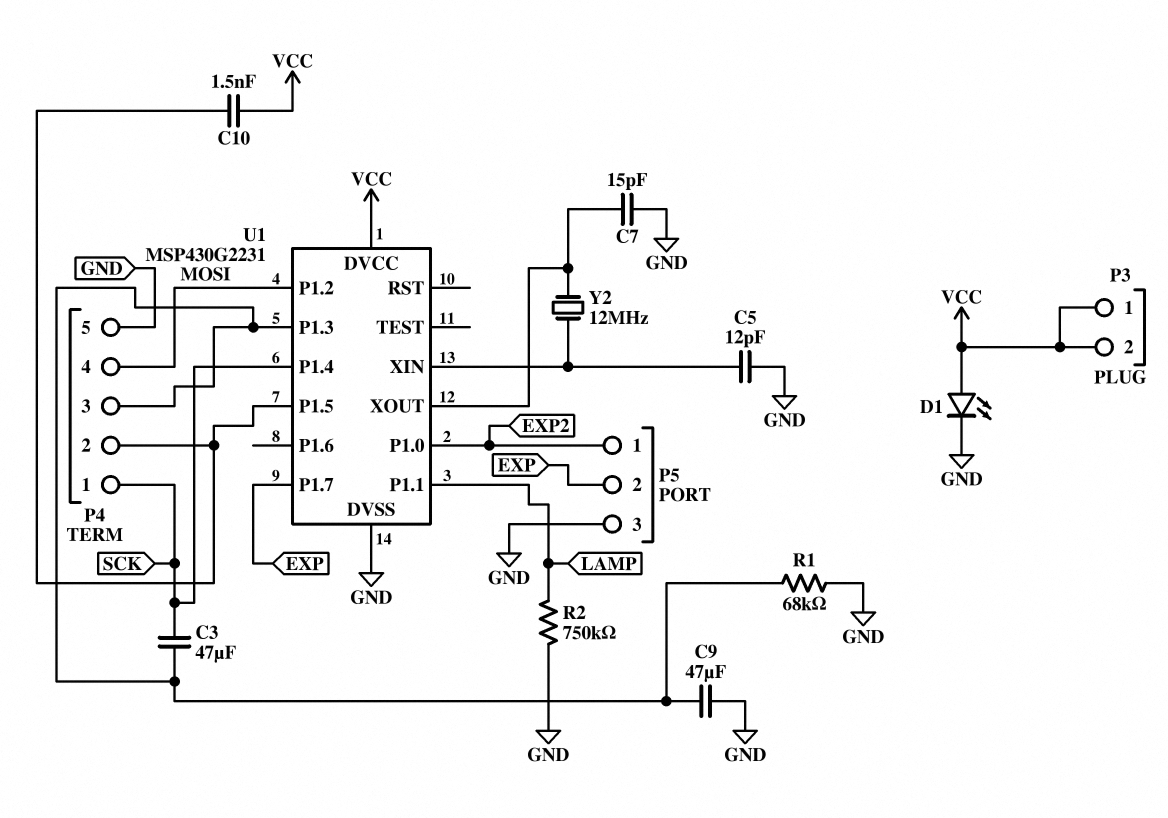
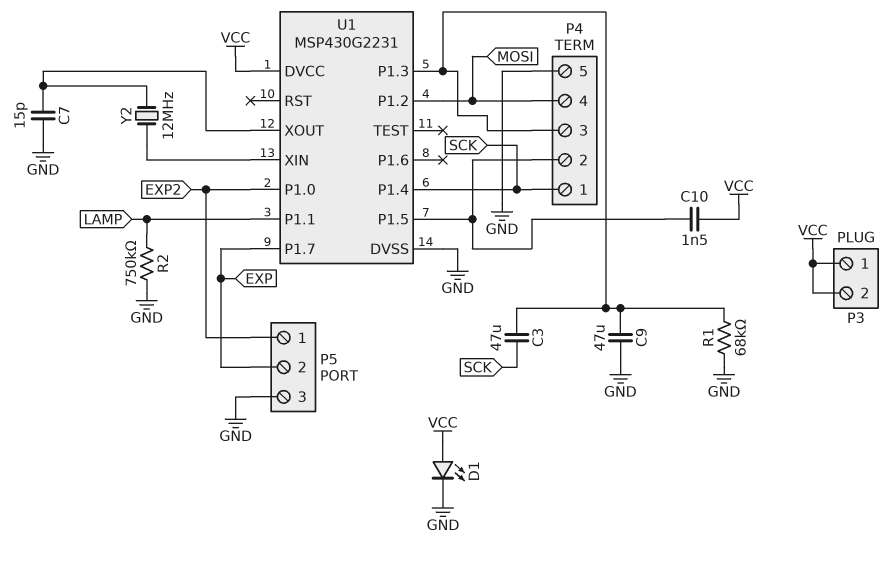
C5: 12pF (GND, U1/XIN) -> none

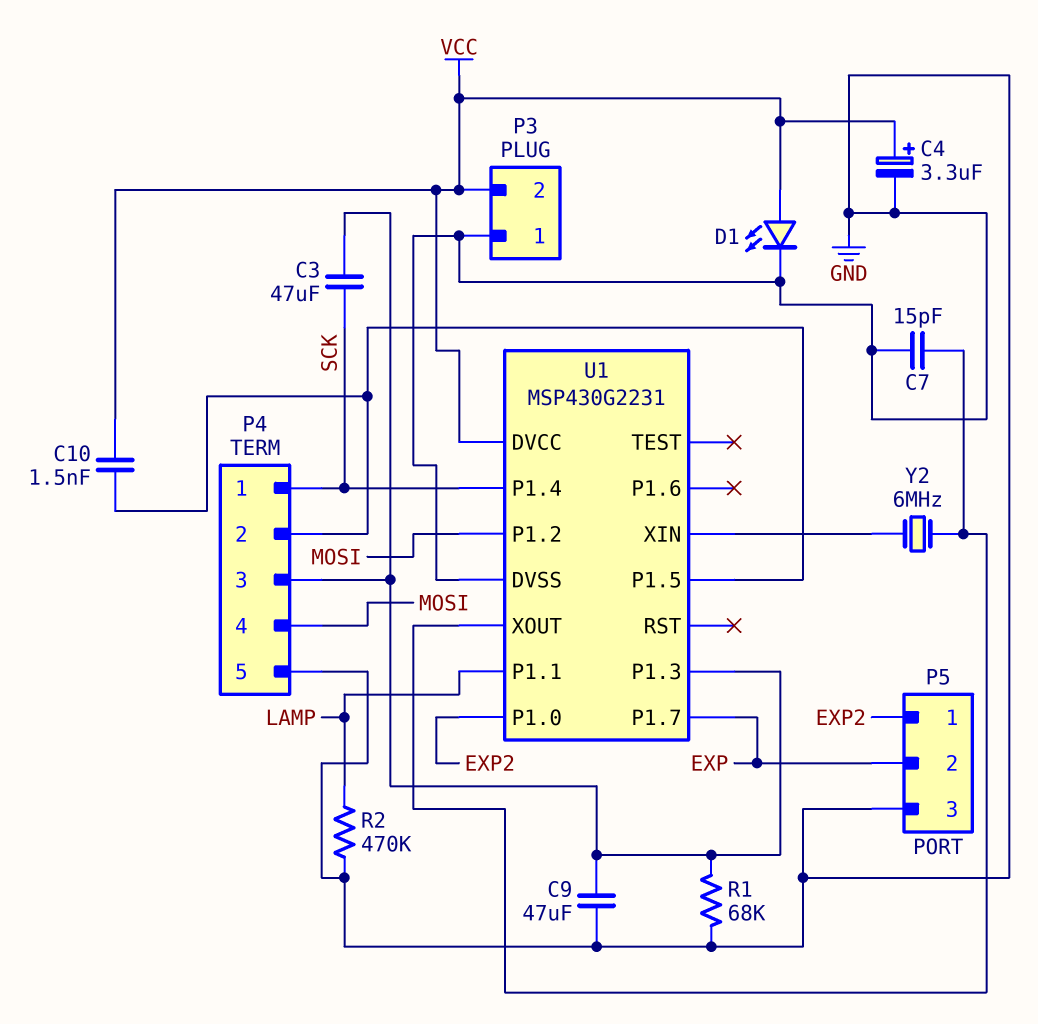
C4: none -> 3.3uF (plus VCC, minus GND)
P3 pin 1: VCC -> GND
R2: 750k (GND, LAMP) -> 470k (GND, LAMP)
Y2: 12MHz (U1/XIN, U1/XOUT) -> 6MHz (U1/XIN, U1/XOUT)

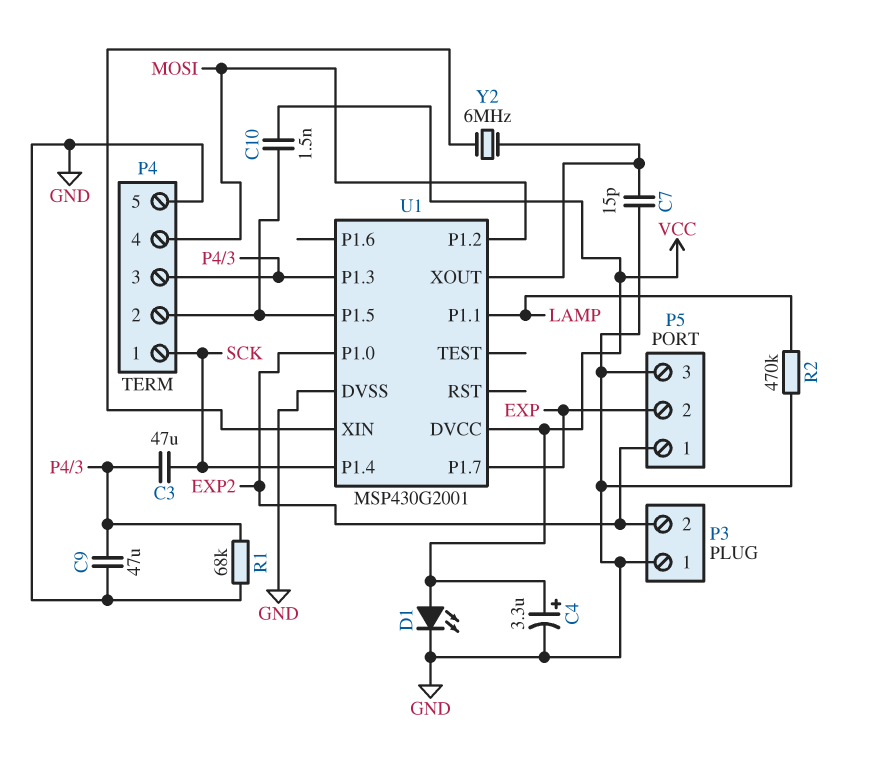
P3 pin 2: VCC -> EXP2
U1: MSP430G2231 -> MSP430G2001

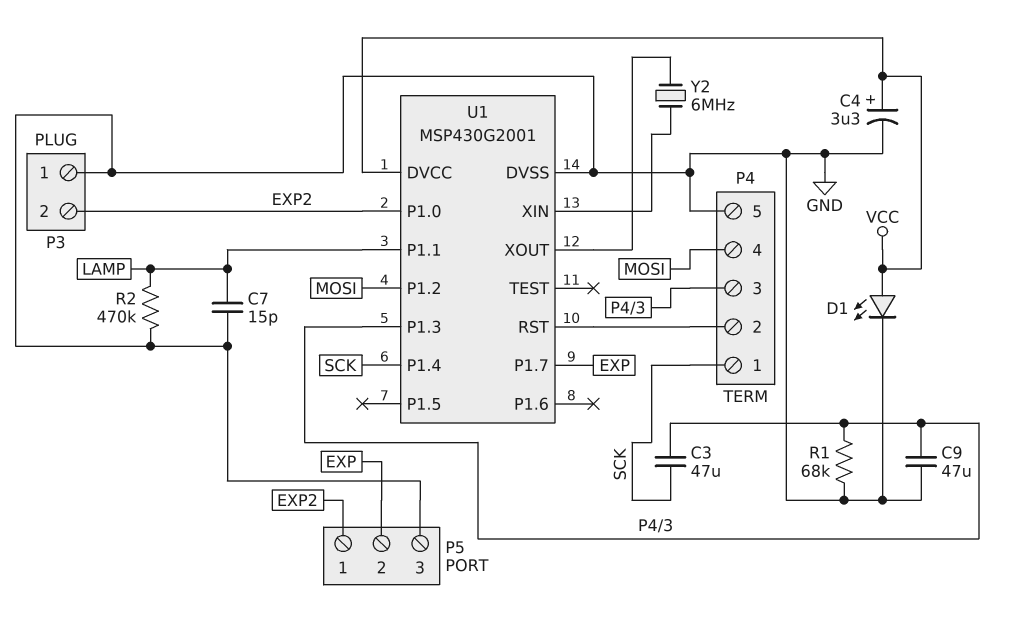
C7: 15pF (GND, U1/XOUT) -> 15pF (GND, LAMP)
C10: 1.5nF (P4/2, VCC) -> none
U1 pin P1.5: P4/2 -> none
U1 pin RST: none -> P4/2

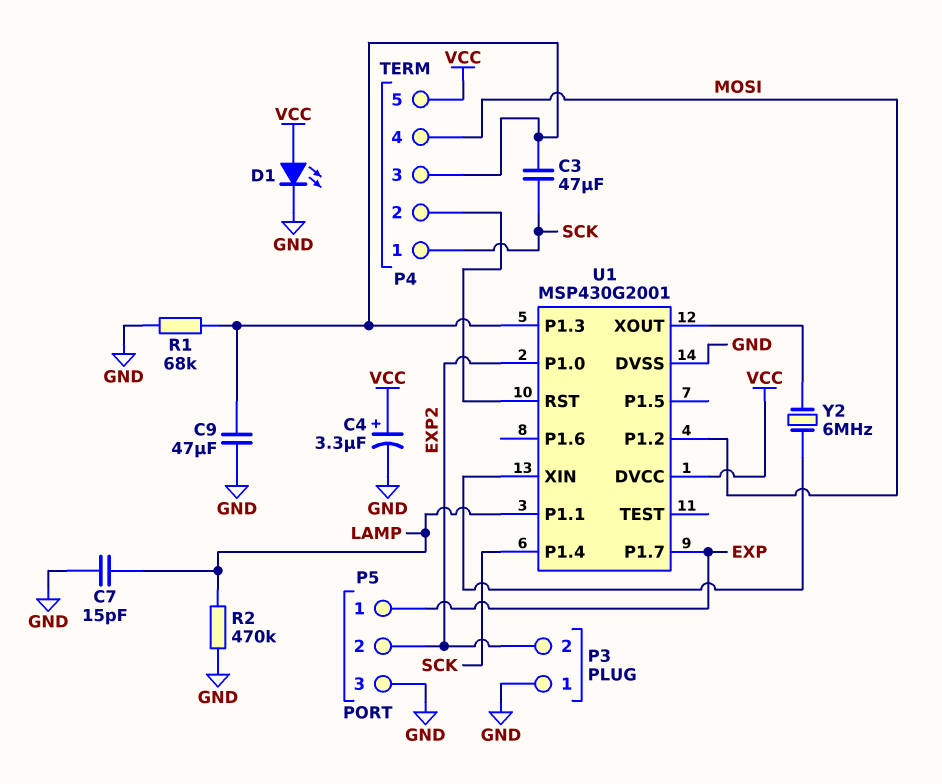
P4 pin 5: GND -> VCC
P5 pin 1: EXP2 -> EXP
P5 pin 2: EXP -> EXP2

